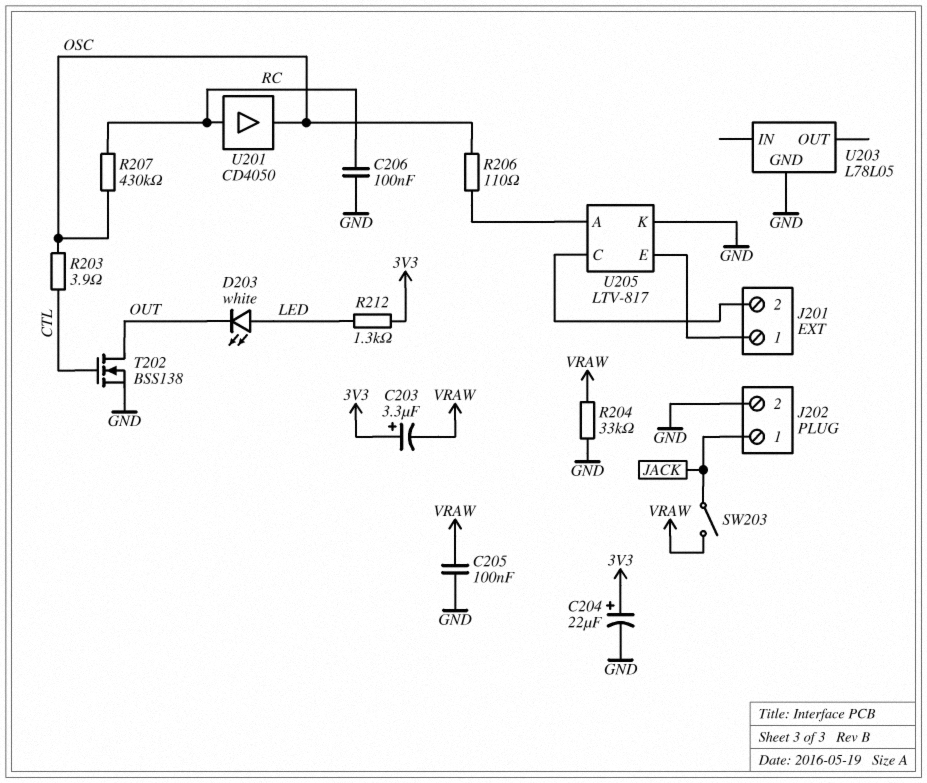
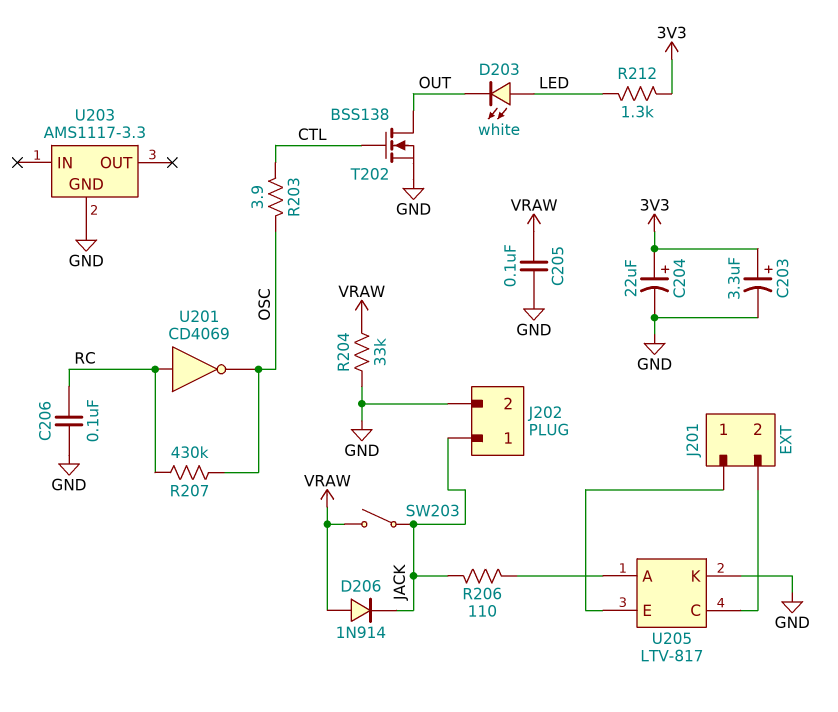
C203: 3.3uF (plus 3V3, minus VRAW) -> 3.3uF (plus 3V3, minus GND)
D206: none -> diode 1N914 (A VRAW, K JACK)
R206: 110 (OSC, U205/A) -> 110 (JACK, U205/A)
U201: buffer CD4050 (in RC, out OSC) -> NOT CD4069 (in RC, out OSC)
U203: L78L05 -> AMS1117-3.3

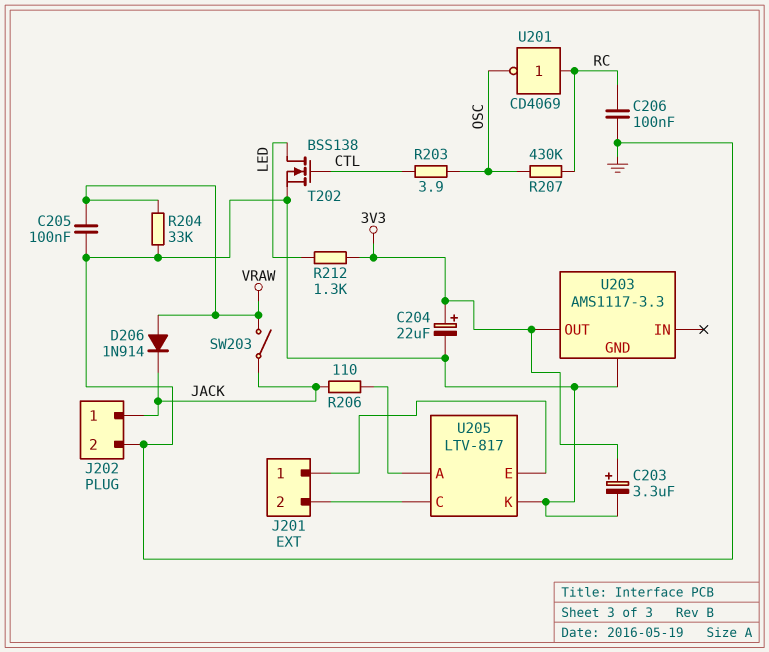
D203: LED white (A LED, K OUT) -> none
T202: NMOS BSS138 (G CTL, D OUT, S GND) -> NMOS BSS138 (G CTL, D LED, S GND)
U203 pin OUT: none -> 3V3

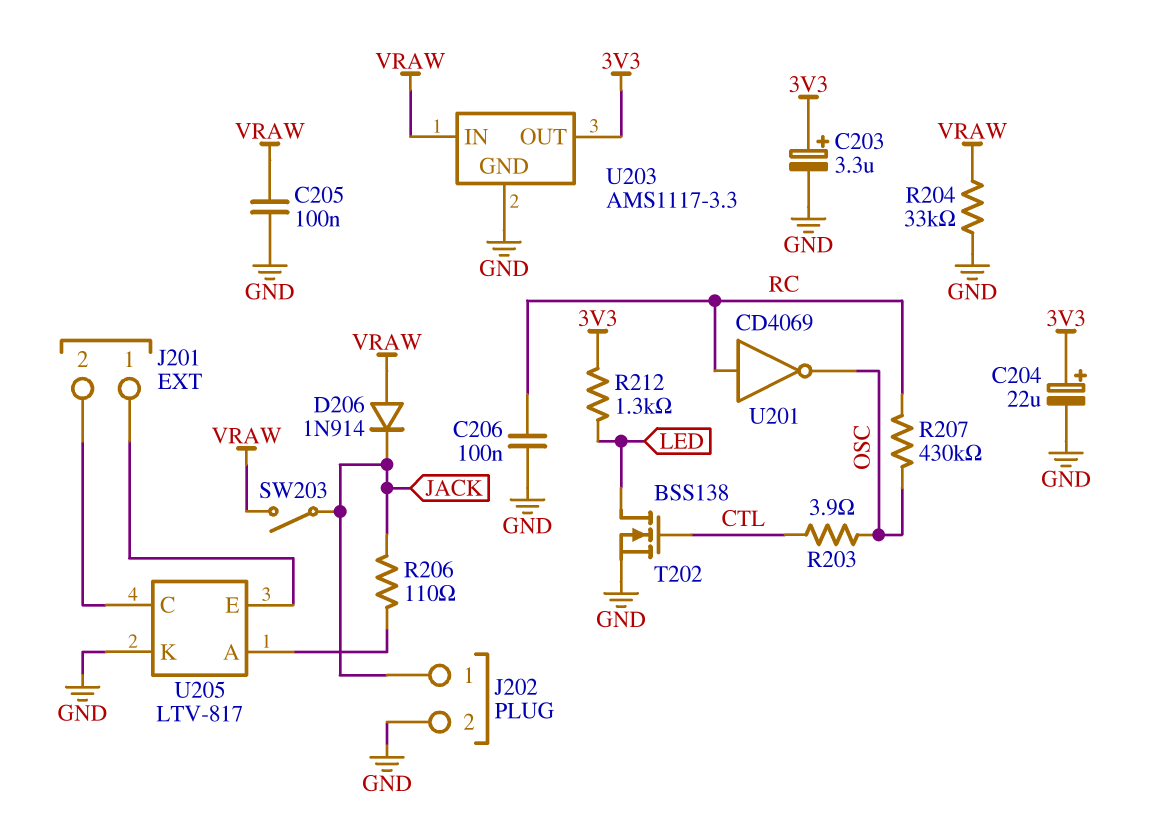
U203 pin IN: none -> VRAW

